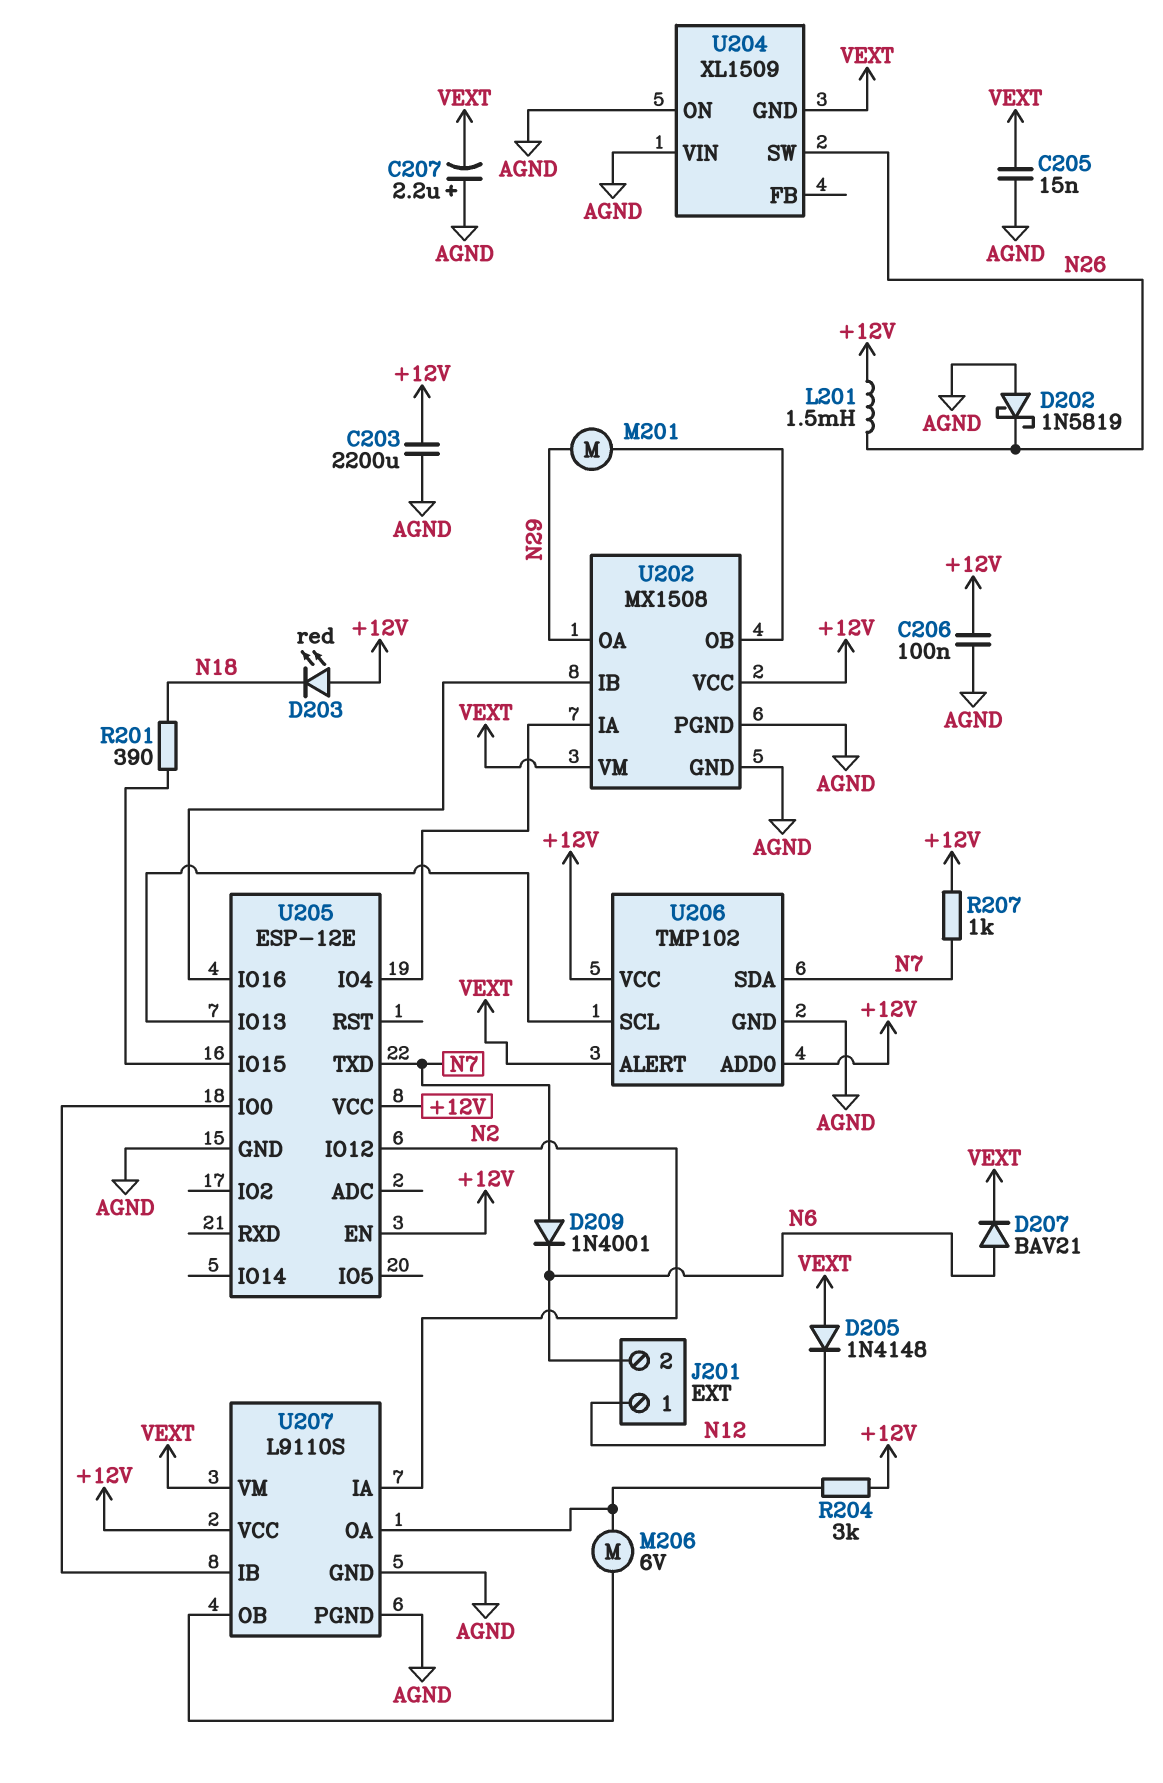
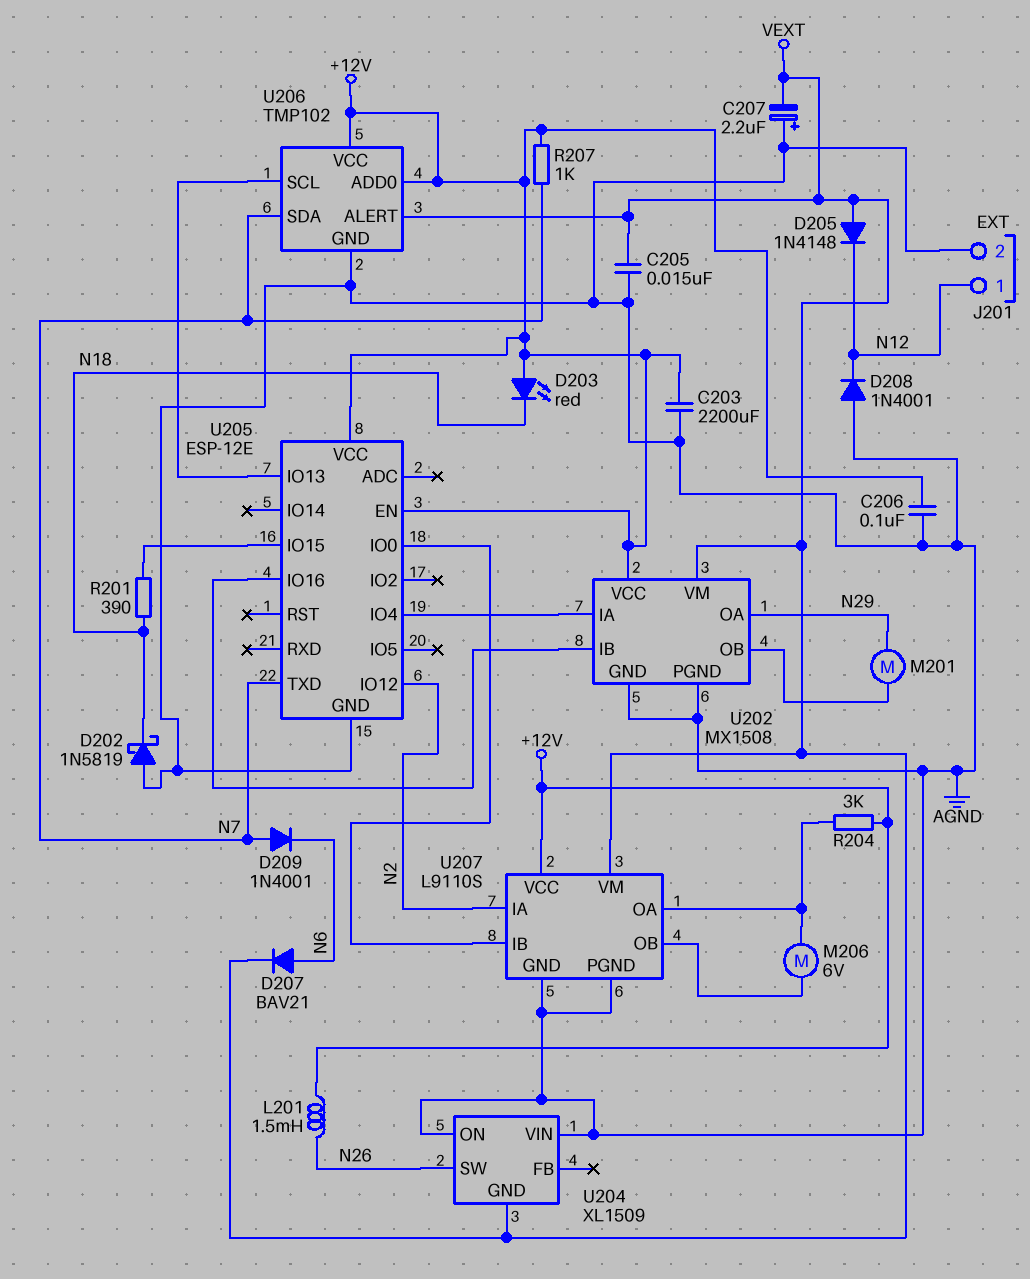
D202: schottky 1N5819 (A AGND, K N26) -> schottky 1N5819 (A AGND, K N18)
D208: none -> diode 1N4001 (A AGND, K N12)
J201 pin 2: N6 -> AGND

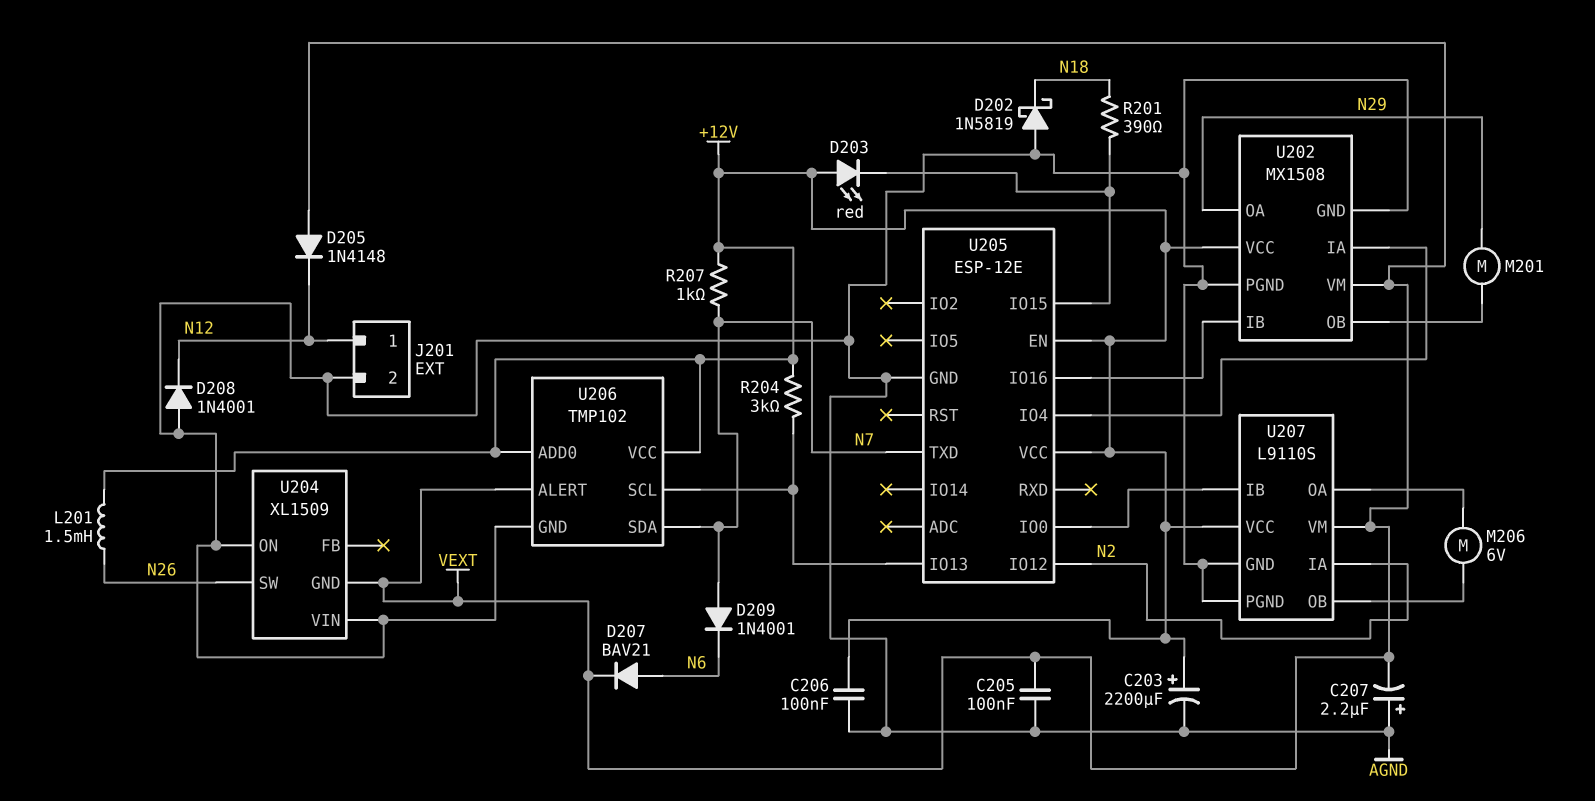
C203: 2200uF (+12V, AGND) -> 2200uF (plus +12V, minus AGND)
C205: 15nF (AGND, VEXT) -> 100nF (AGND, VEXT)
D203: LED red (A +12V, K N18) -> LED red (A +12V, K U205/IO15)
R204: 3k (+12V, U207/OA) -> 3k (+12V, U205/IO13)

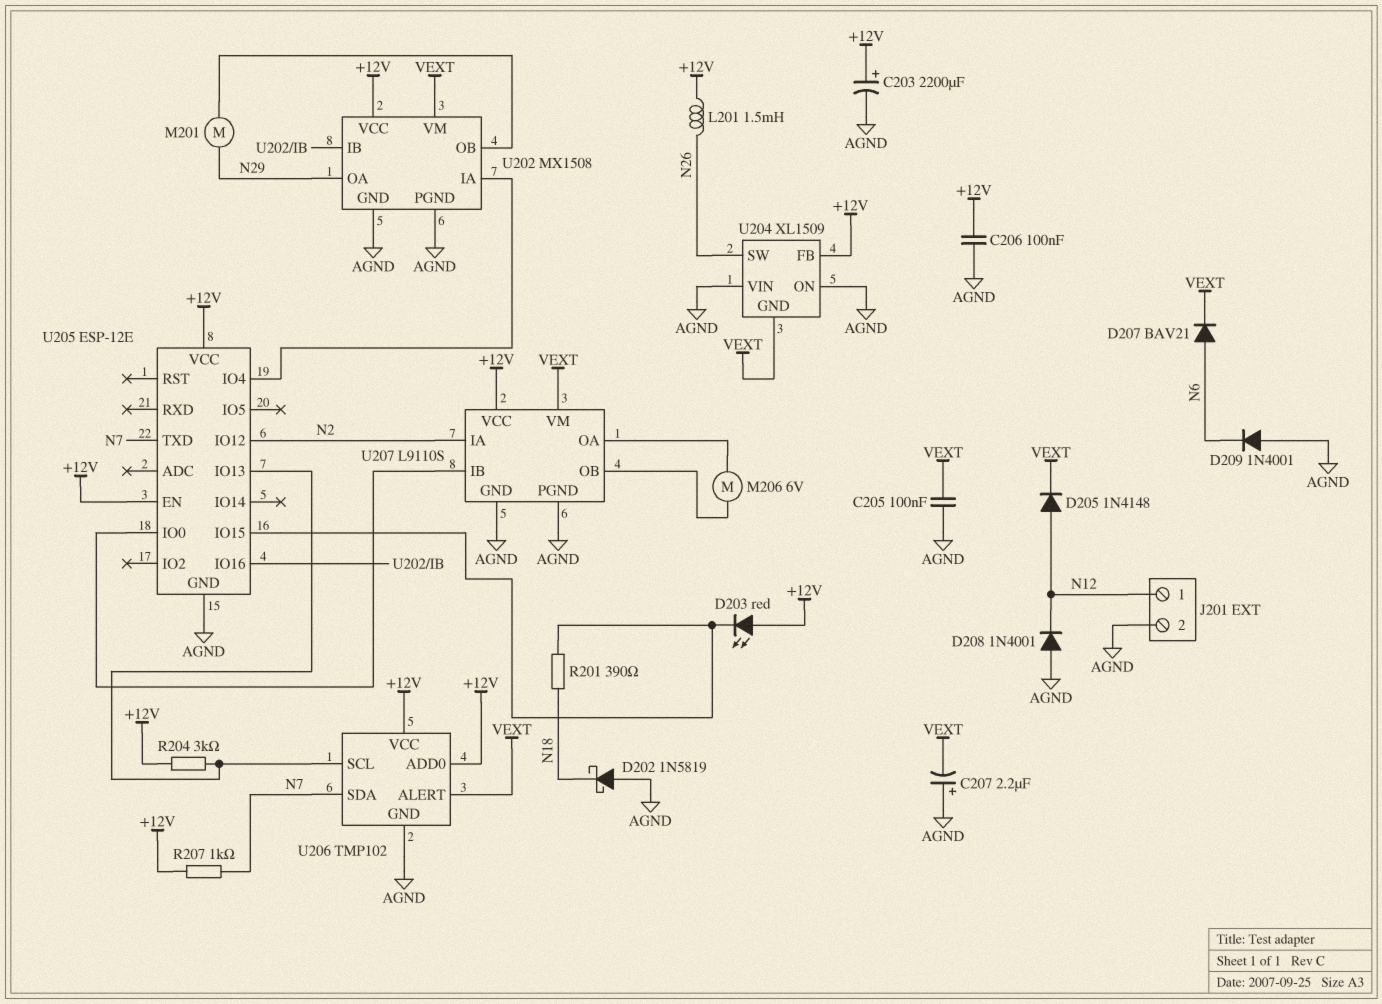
D205: diode 1N4148 (A VEXT, K N12) -> diode 1N4148 (A N12, K VEXT)
D209: diode 1N4001 (A N7, K N6) -> diode 1N4001 (A AGND, K N6)
U204 pin FB: none -> +12V

